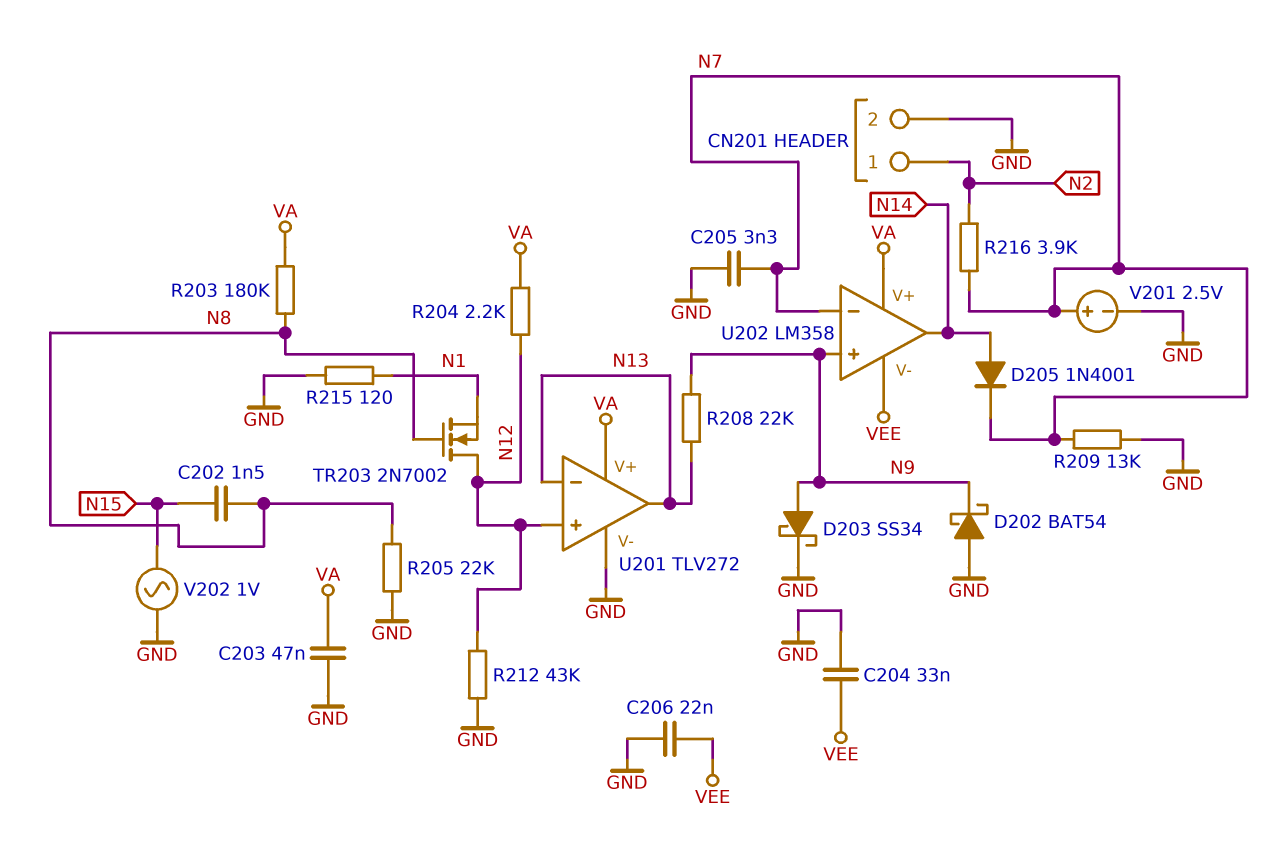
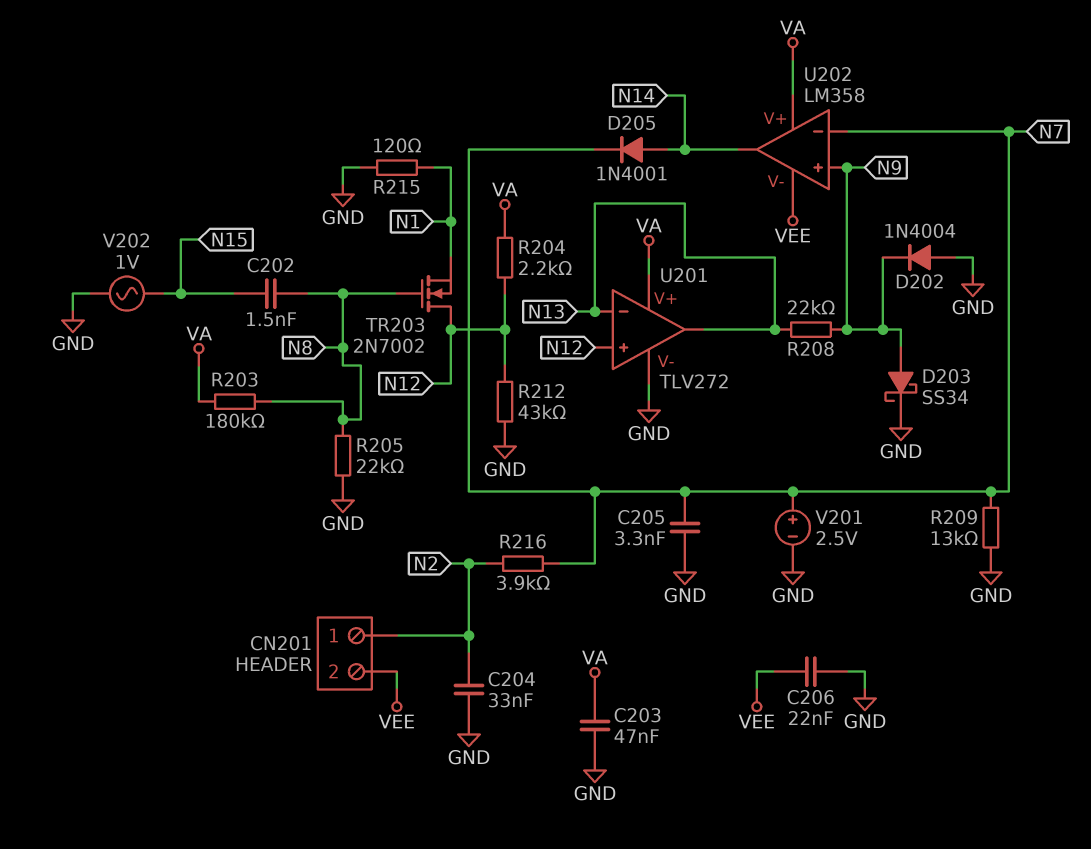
C204: 33nF (GND, VEE) -> 33nF (GND, N2)
CN201 pin 2: GND -> VEE
D202: schottky BAT54 (A GND, K N9) -> diode 1N4004 (A GND, K N9)

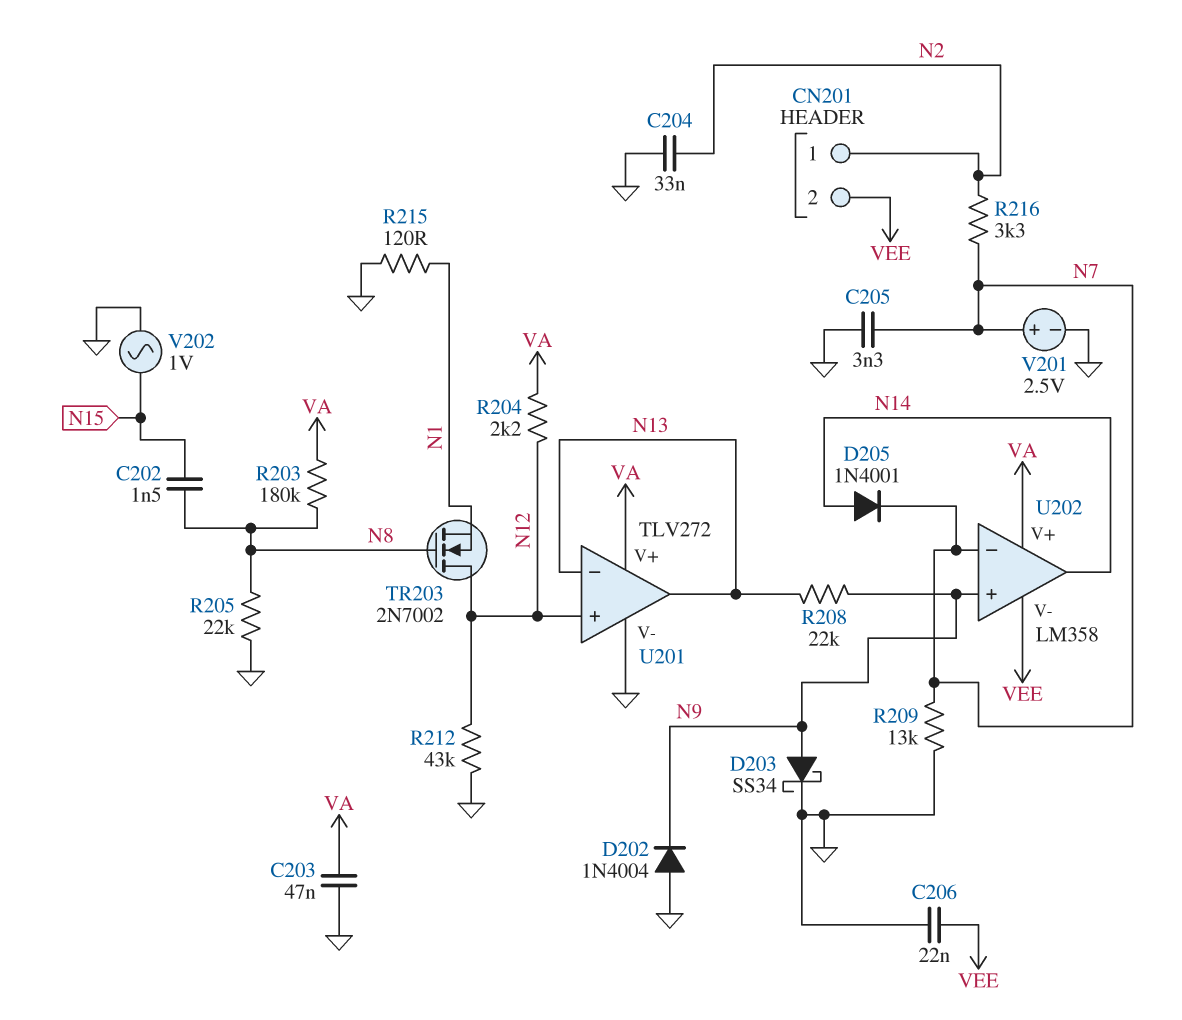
R216: 3.9k (N2, N7) -> 3.3k (N2, N7)

